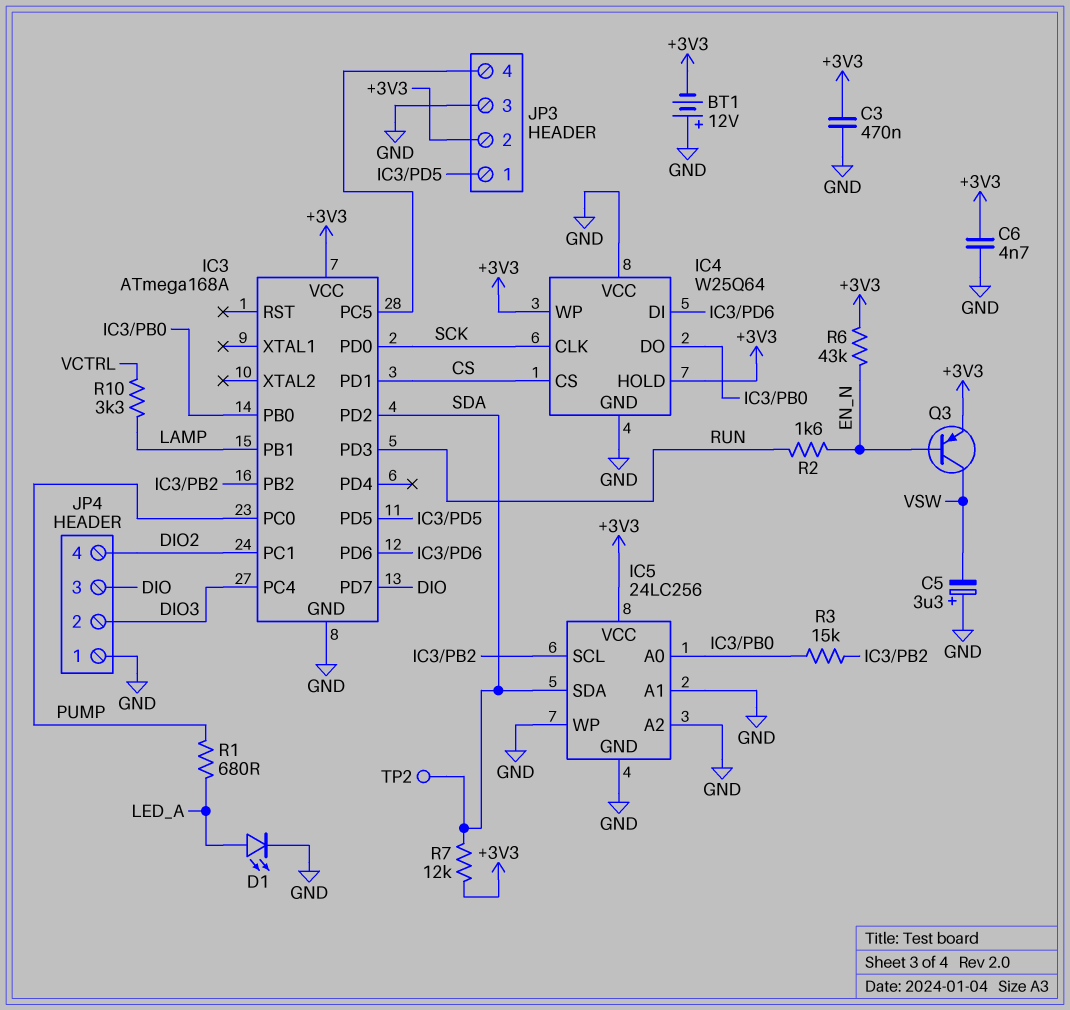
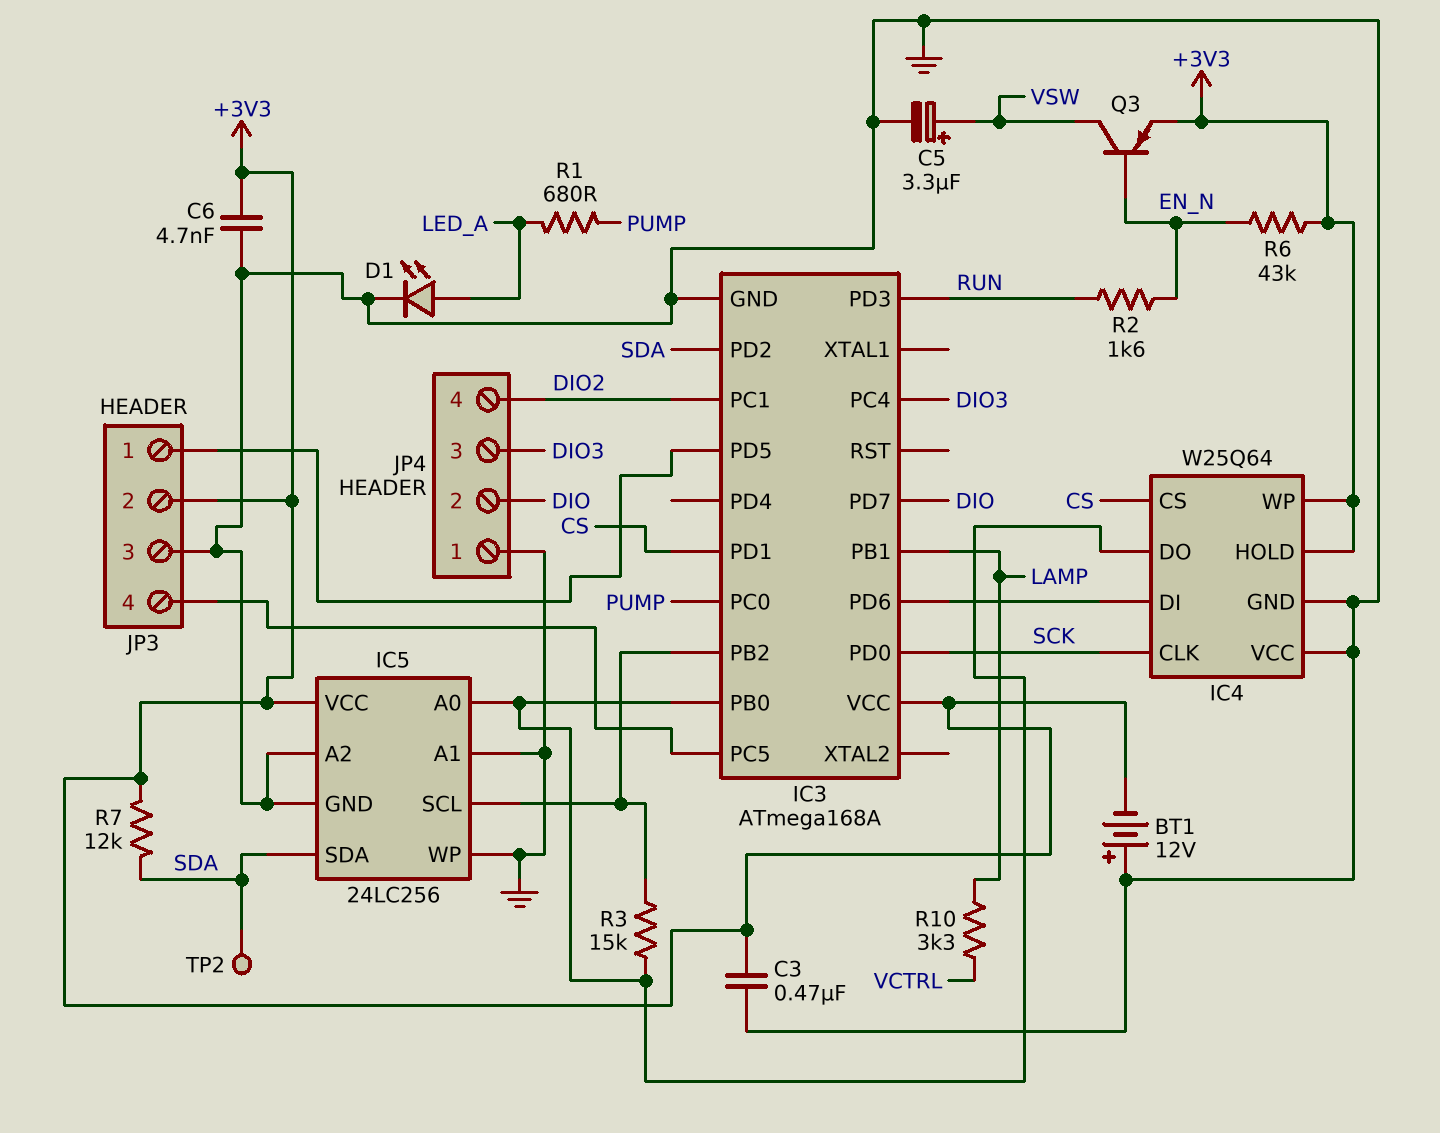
C5: 3.3uF (plus GND, minus VSW) -> 3.3uF (plus VSW, minus GND)
JP4 pin 2: DIO3 -> DIO
JP4 pin 3: DIO -> DIO3

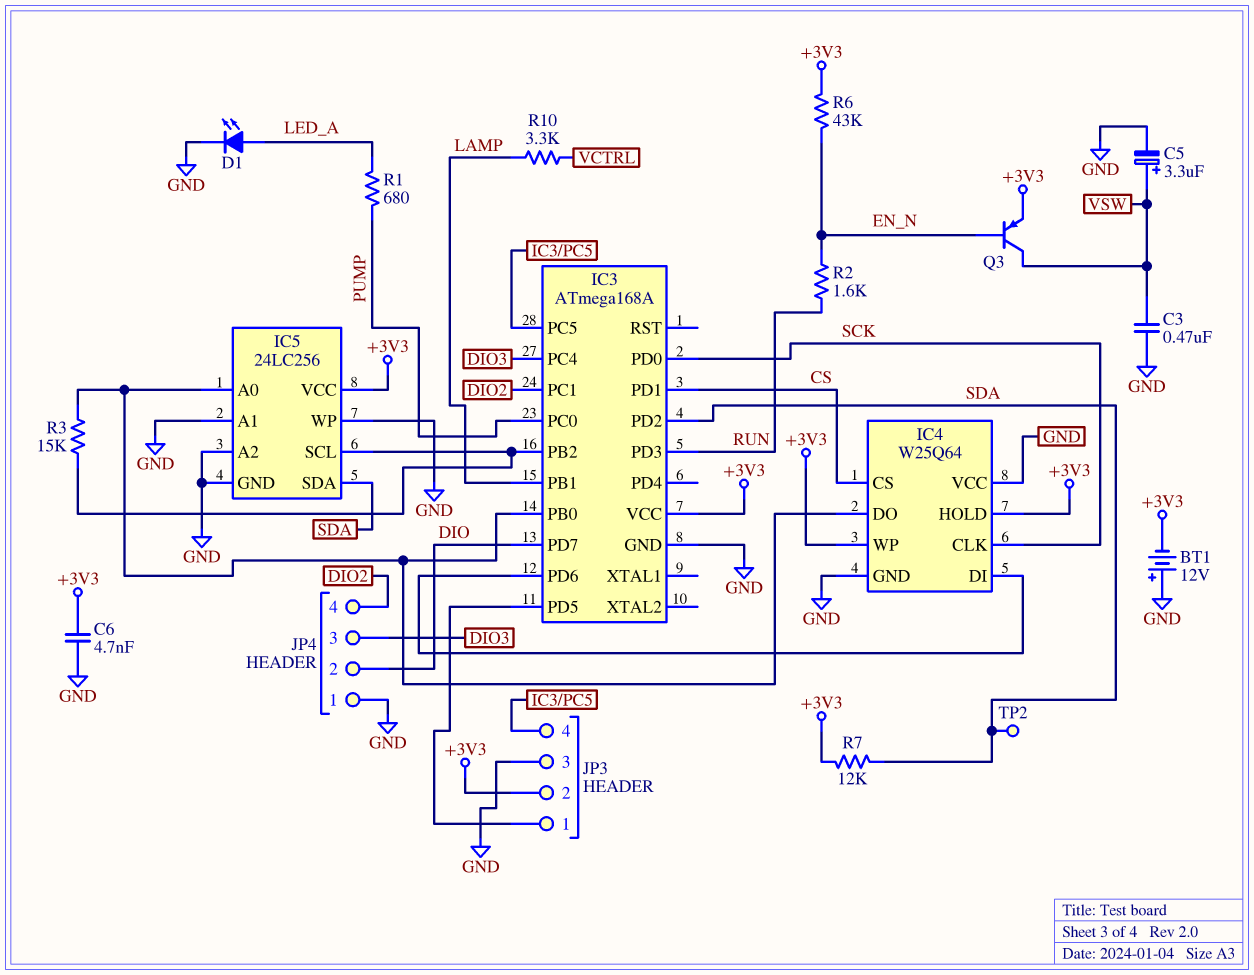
C3: 470nF (+3V3, GND) -> 470nF (GND, VSW)

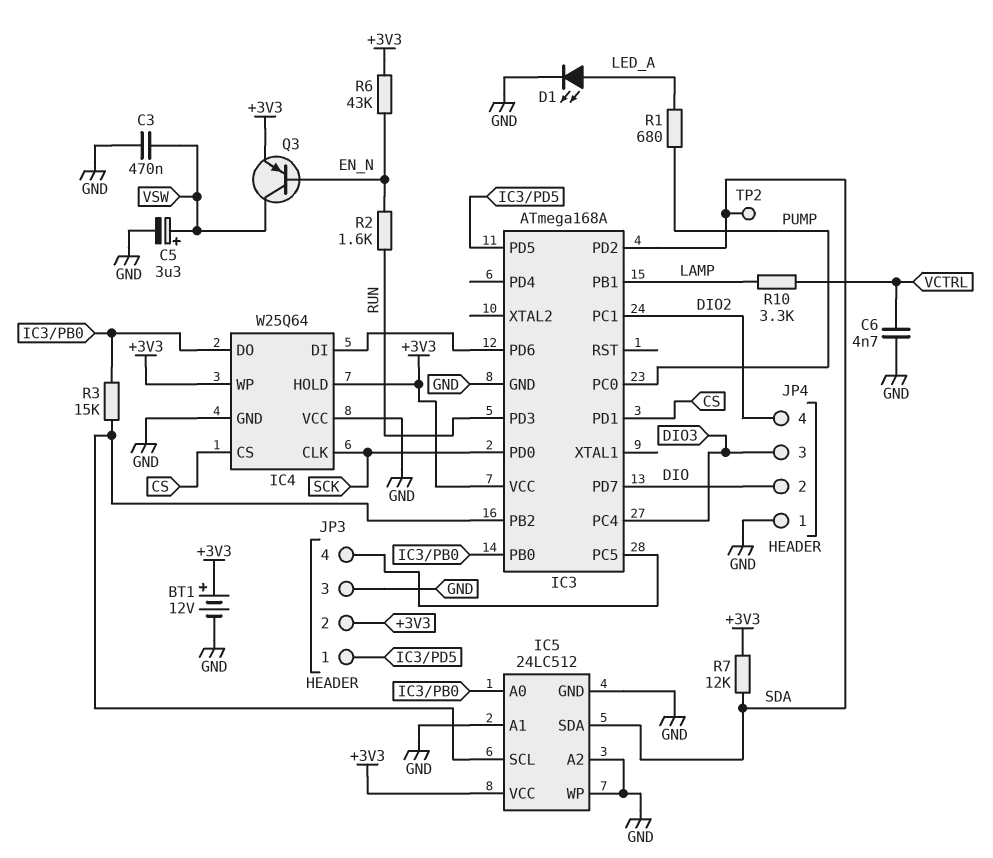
BT1: 12V (plus GND, minus +3V3) -> 12V (plus +3V3, minus GND)
C6: 4.7nF (+3V3, GND) -> 4.7nF (GND, VCTRL)
IC5: 24LC256 -> 24LC512

